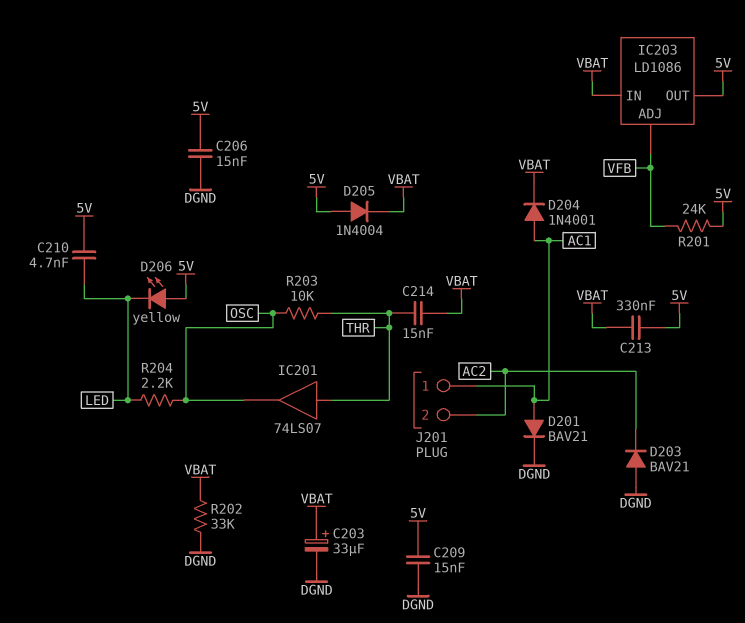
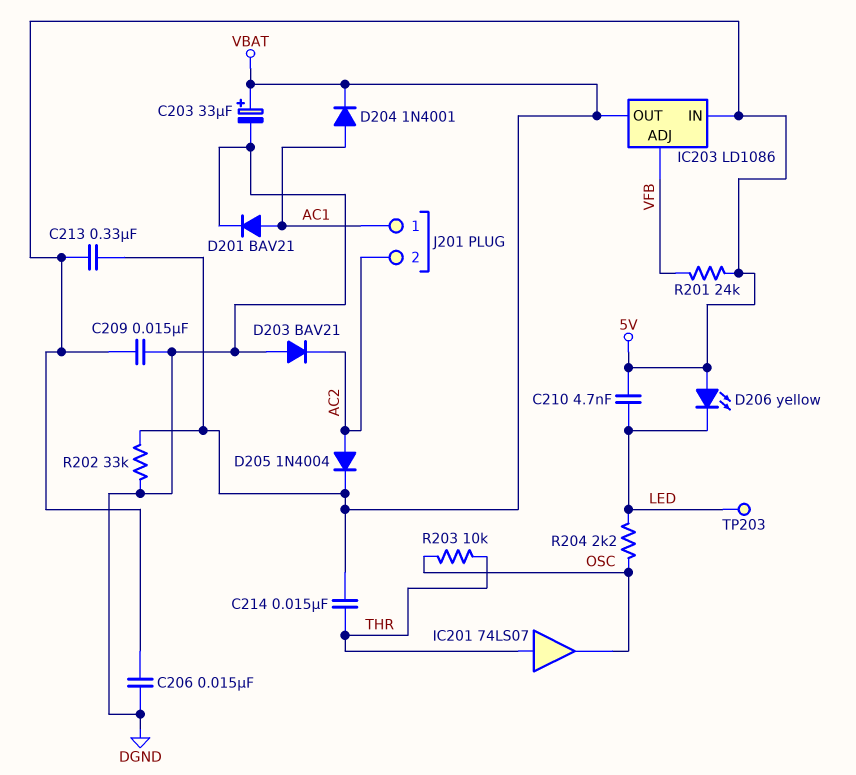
D205: diode 1N4004 (A 5V, K VBAT) -> diode 1N4004 (A AC2, K VBAT)
IC203 pin IN: VBAT -> 5V
IC203 pin OUT: 5V -> VBAT
TP203: none -> test point (LED)

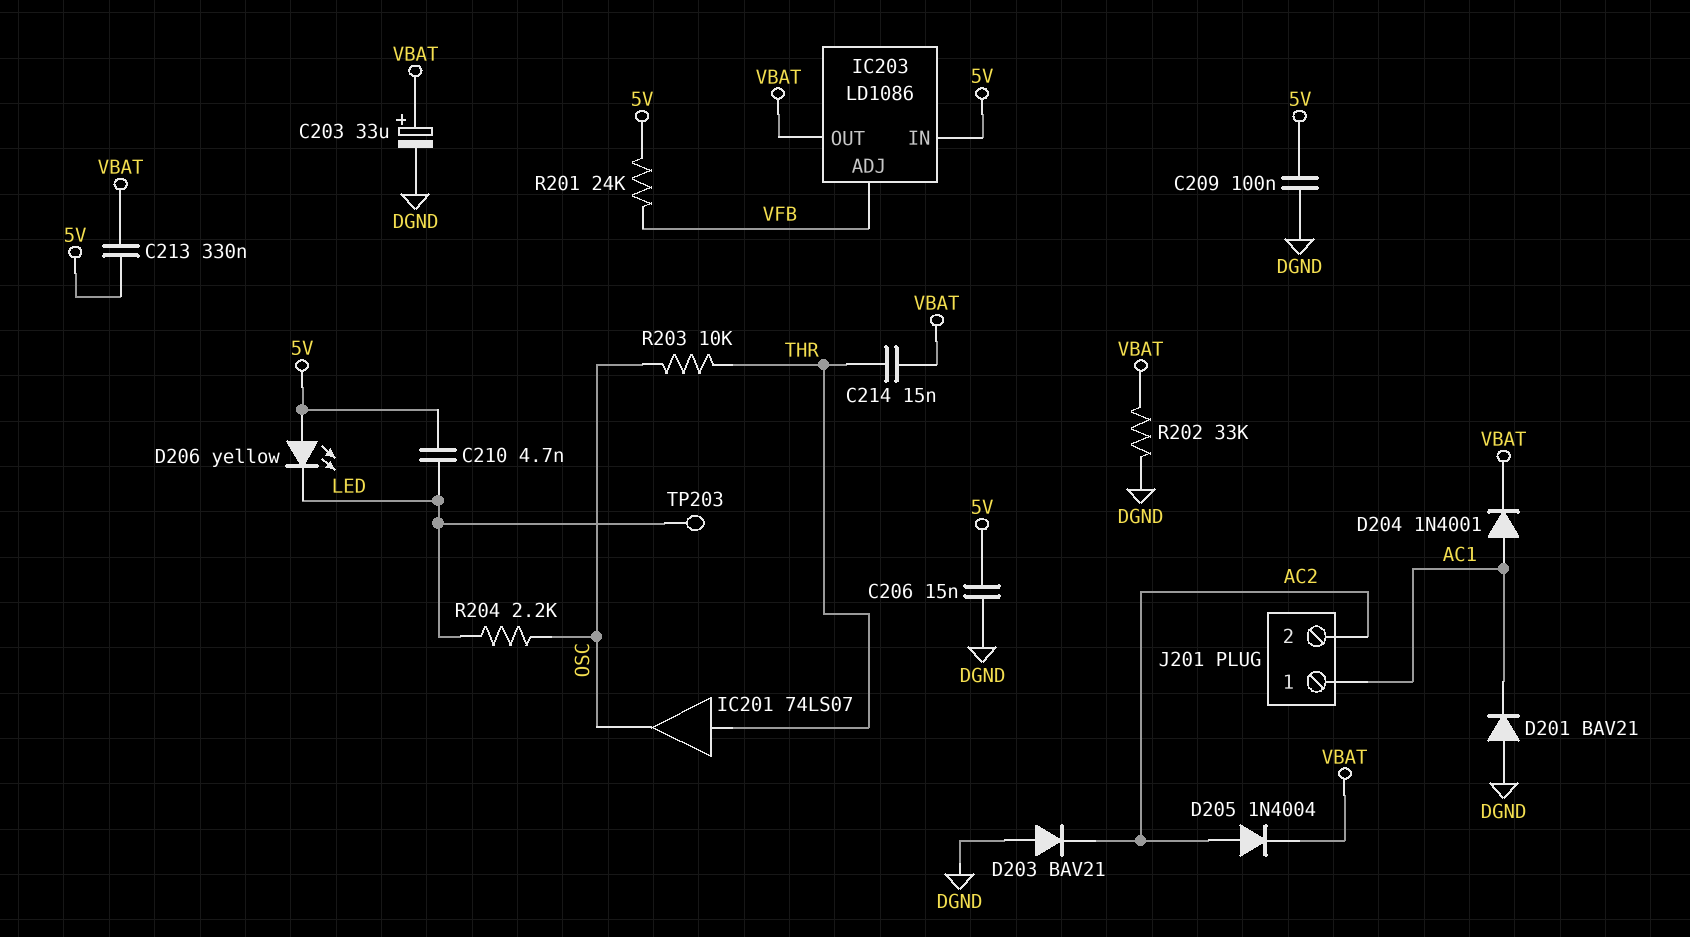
C209: 15nF (5V, DGND) -> 100nF (5V, DGND)
D201: diode BAV21 (A AC1, K DGND) -> diode BAV21 (A DGND, K AC1)

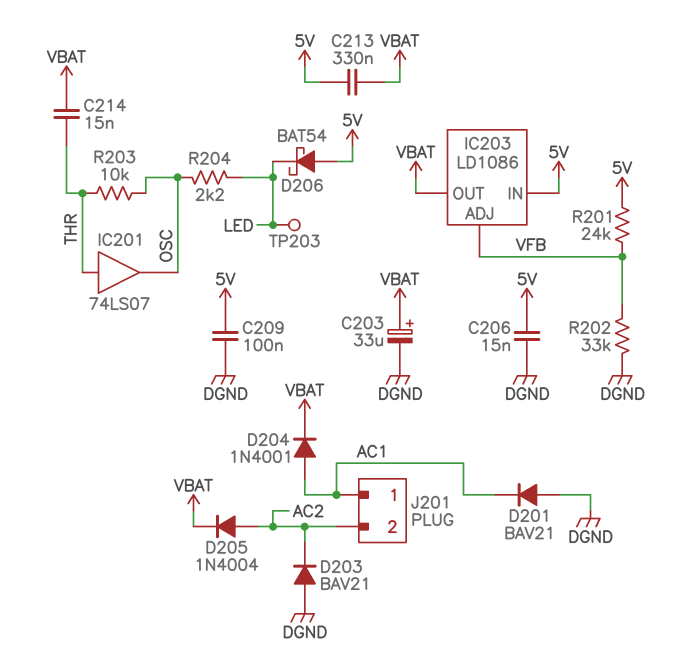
C210: 4.7nF (5V, LED) -> none
D206: LED yellow (A 5V, K LED) -> schottky BAT54 (A 5V, K LED)
R202: 33k (DGND, VBAT) -> 33k (DGND, VFB)

